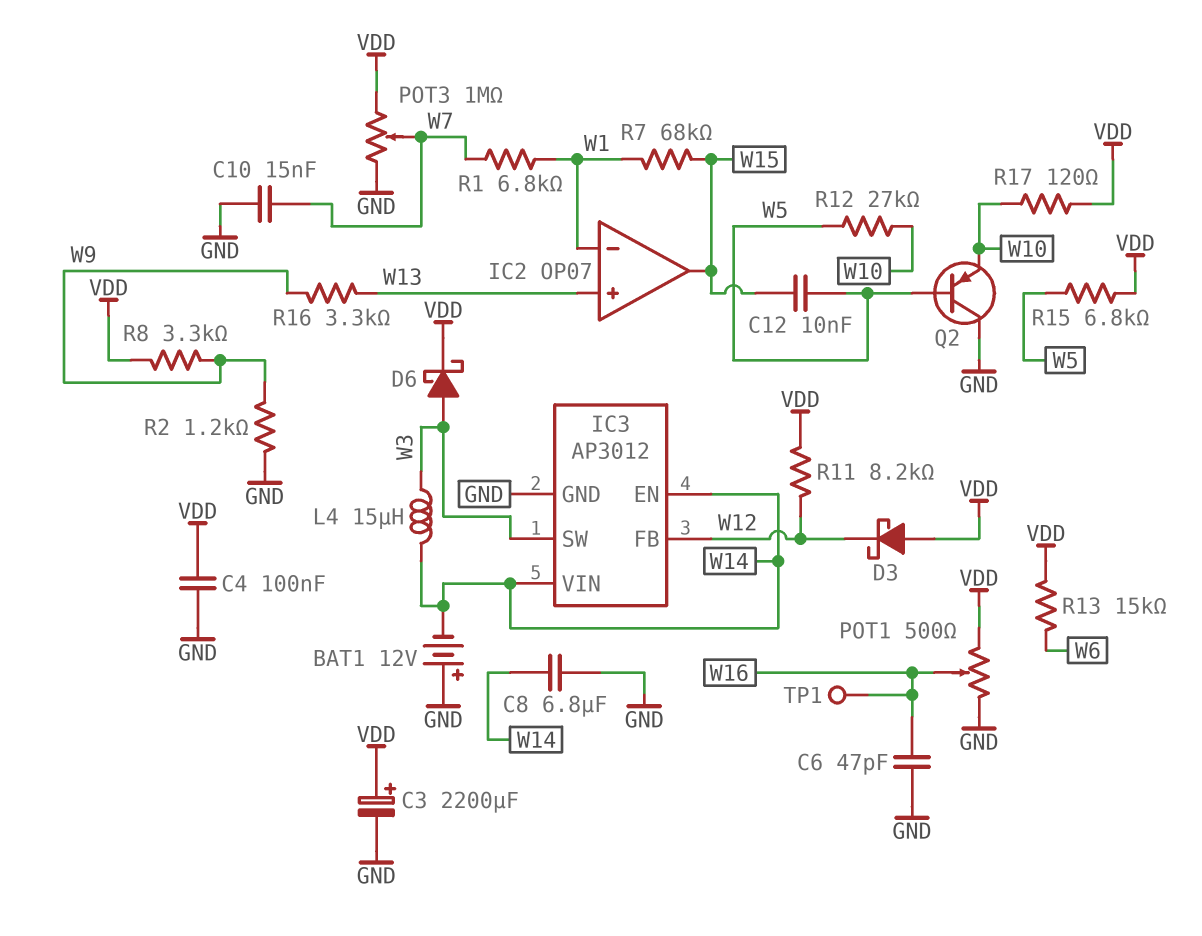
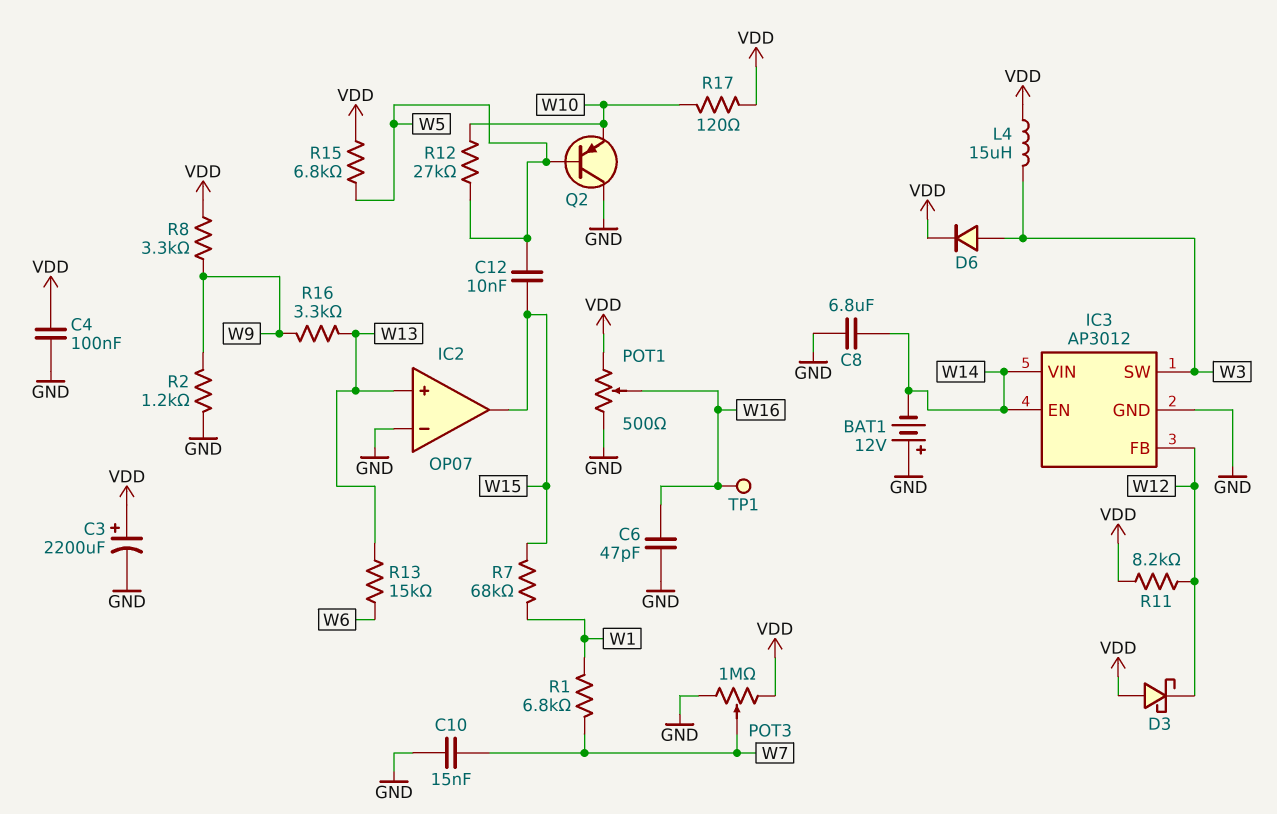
D6: schottky (A W3, K VDD) -> diode (A W3, K VDD)
IC2 pin in-: W1 -> GND
L4: 15uH (W3, W14) -> 15uH (VDD, W3)
R13: 15k (VDD, W6) -> 15k (W6, W13)

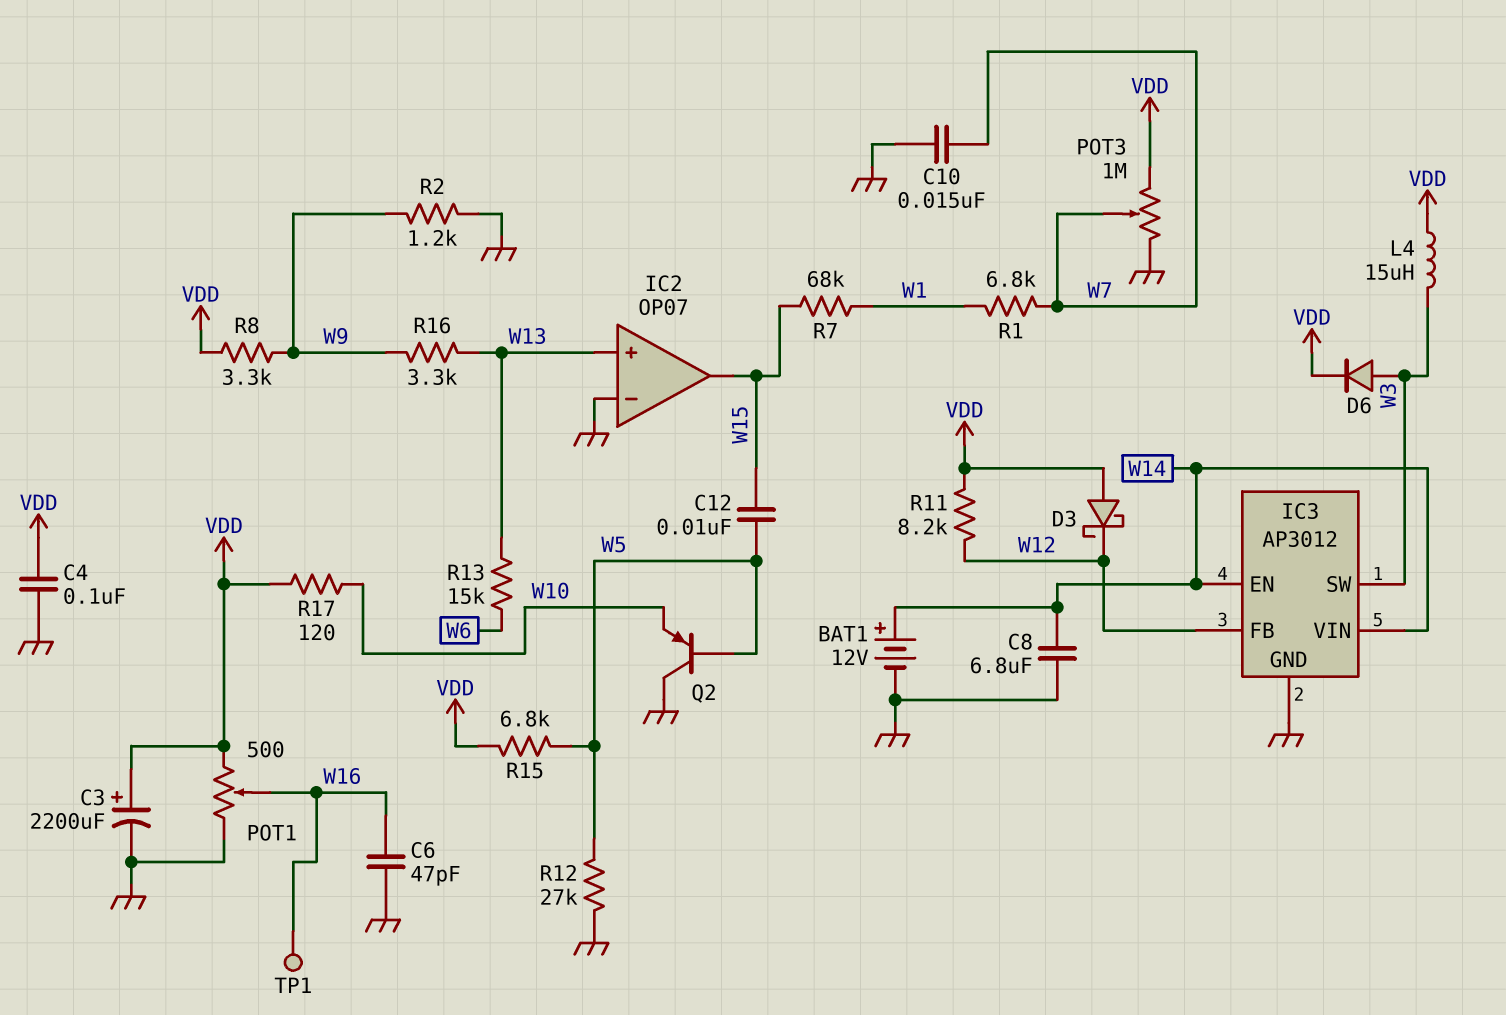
BAT1: 12V (plus GND, minus W14) -> 12V (plus W14, minus GND)
R12: 27k (W5, W10) -> 27k (GND, W5)

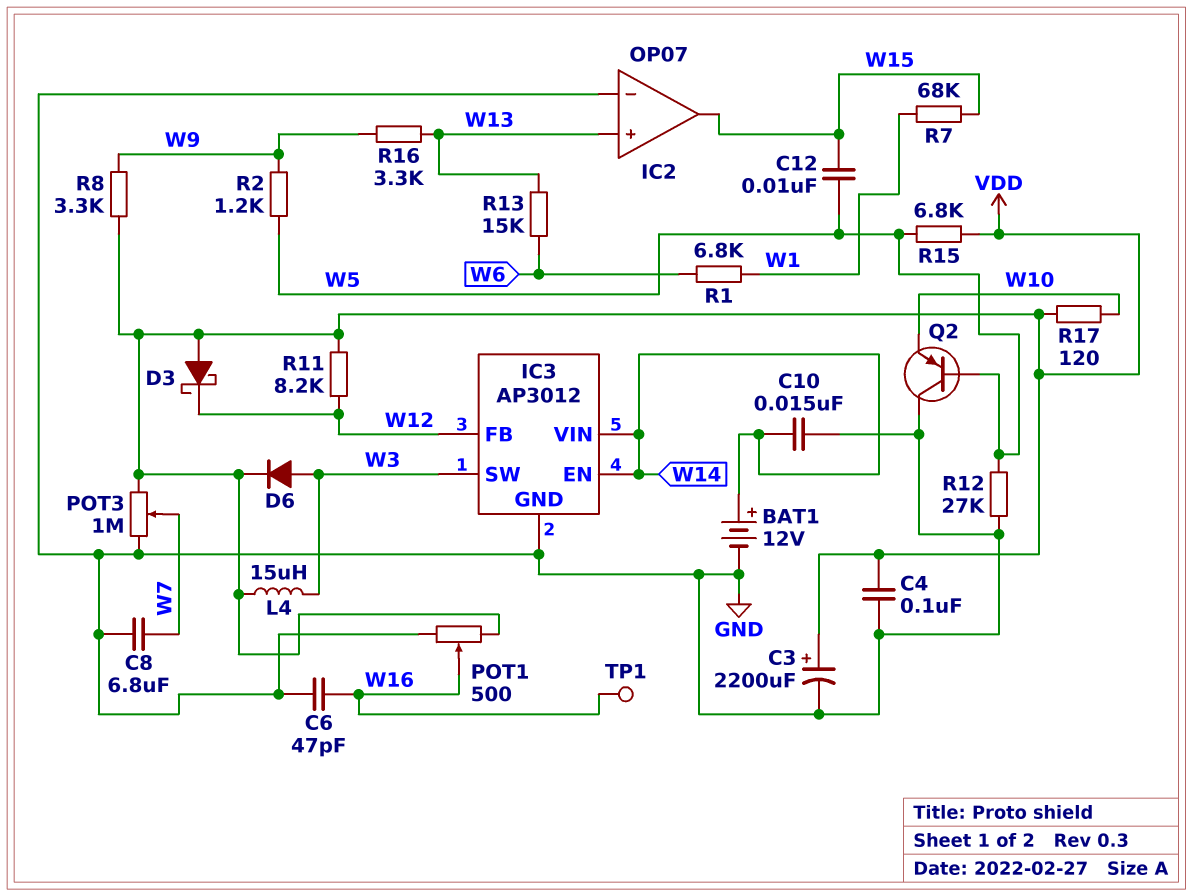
C8: 6.8uF (GND, W14) -> 6.8uF (GND, W7)
C10: 15nF (GND, W7) -> 15nF (GND, W14)
R1: 6.8k (W1, W7) -> 6.8k (W1, W6)
R2: 1.2k (GND, W9) -> 1.2k (W5, W9)

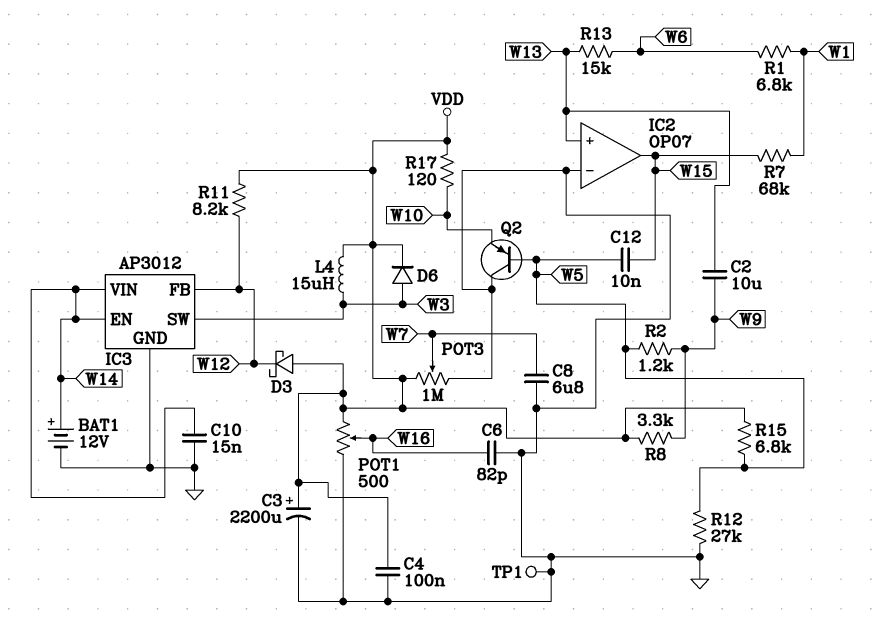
C2: none -> 10uF (W9, W13)
C6: 47pF (GND, W16) -> 82pF (GND, W16)
R16: 3.3k (W9, W13) -> none
TP1: test point (W16) -> test point (GND)

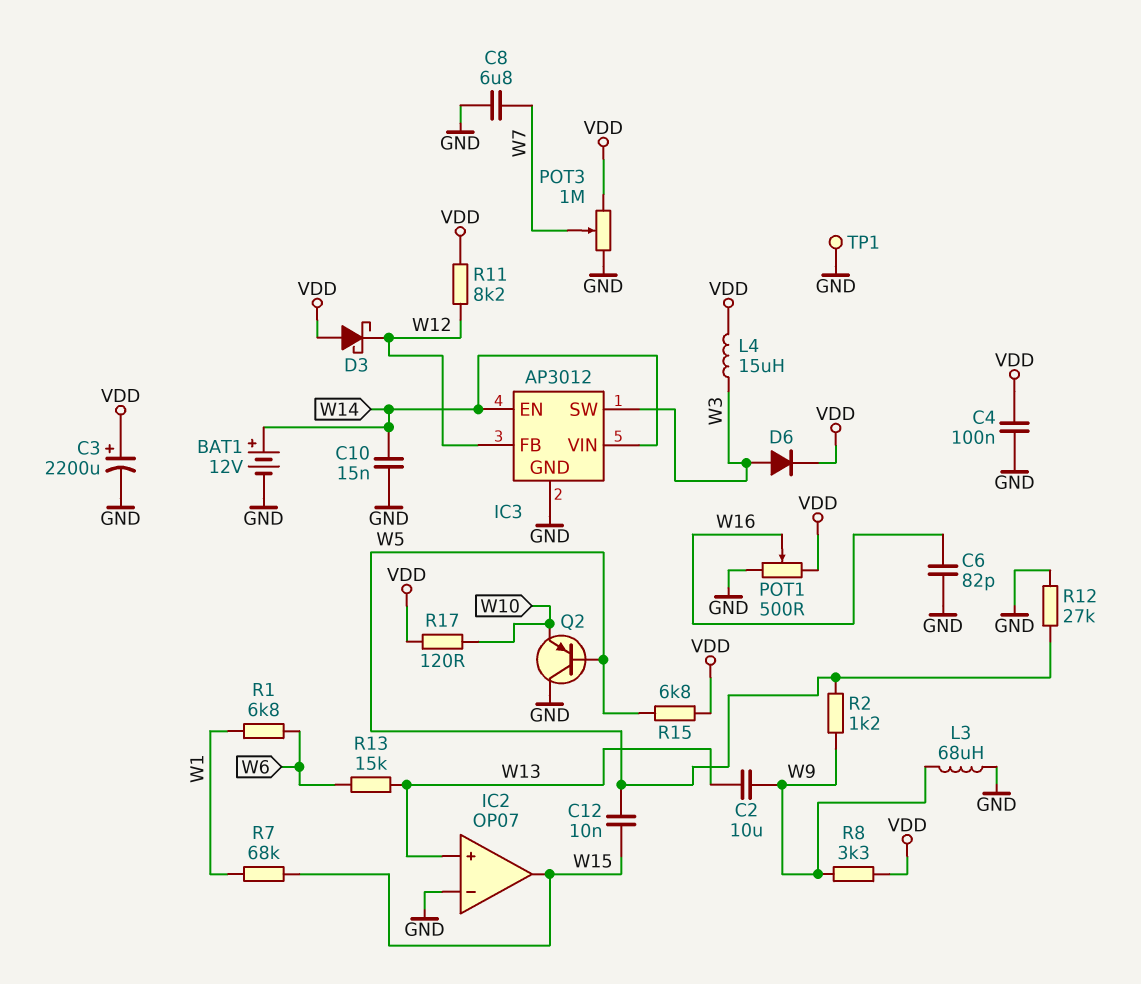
L3: none -> 68uH (GND, W9)

